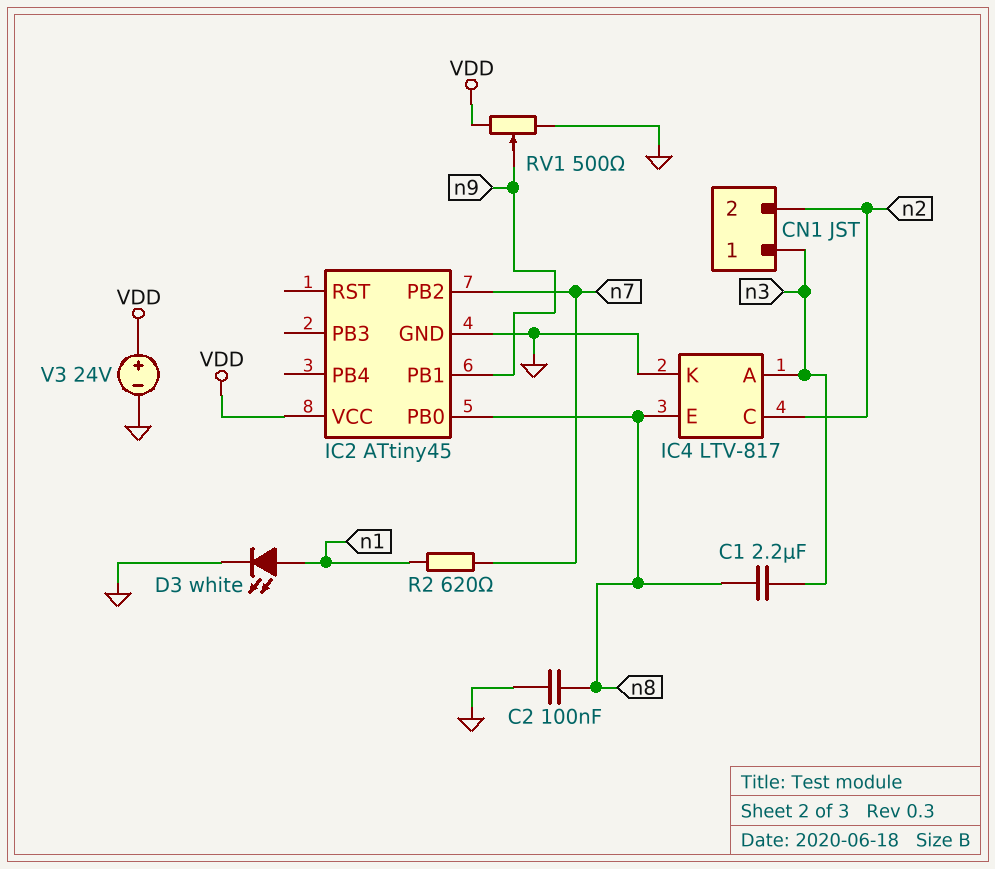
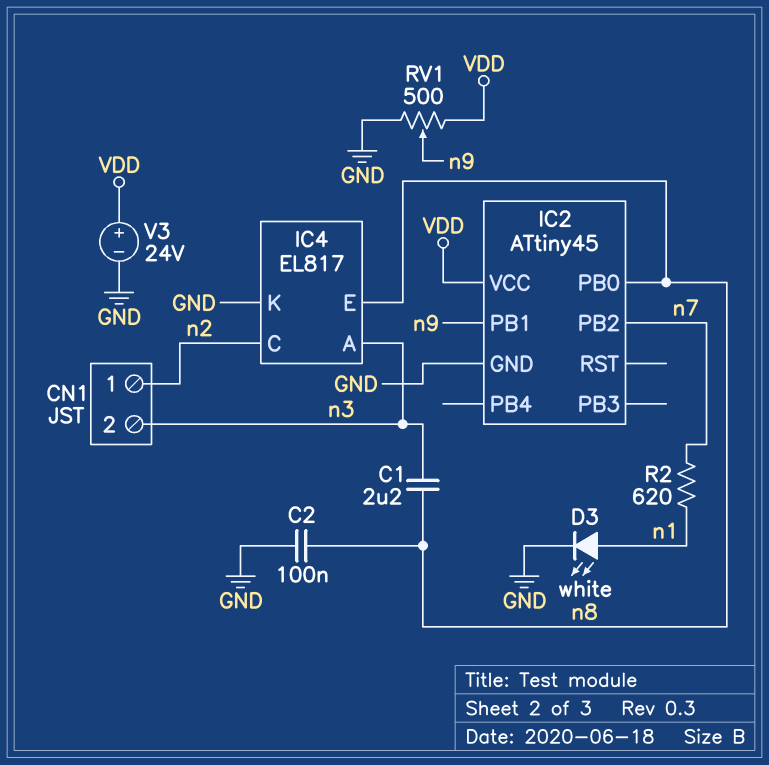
CN1 pin 1: n3 -> n2
CN1 pin 2: n2 -> n3
IC4: LTV-817 -> EL817

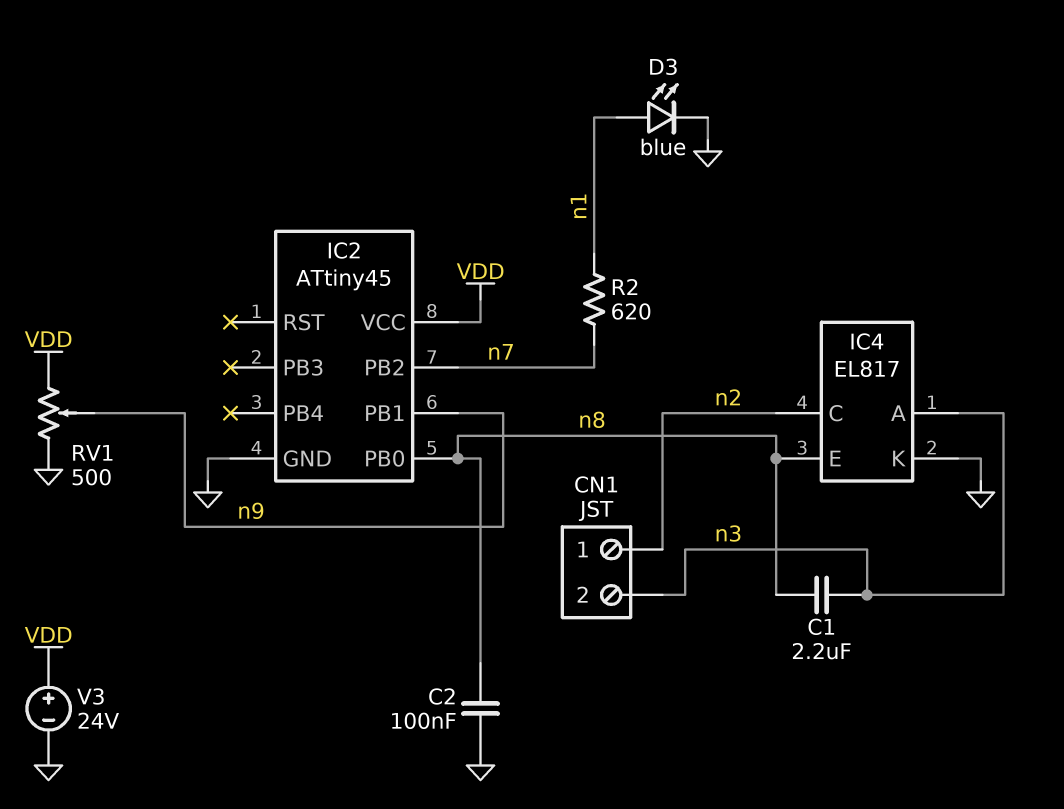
D3: LED white (A n1, K GND) -> LED blue (A n1, K GND)

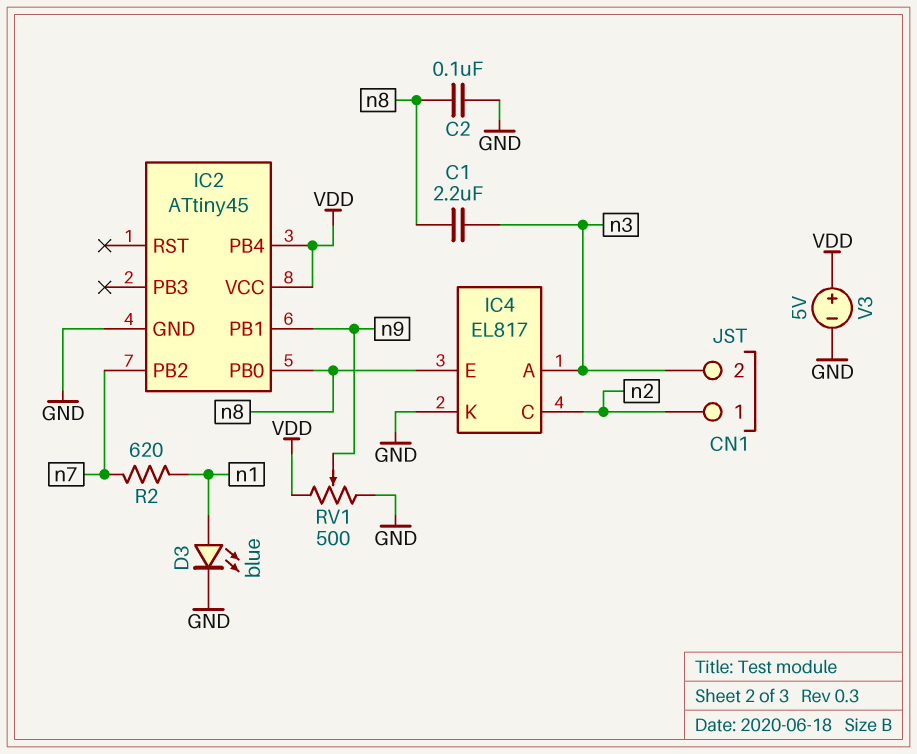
IC2 pin PB4: none -> VDD
V3: 24V (plus VDD, minus GND) -> 5V (plus VDD, minus GND)

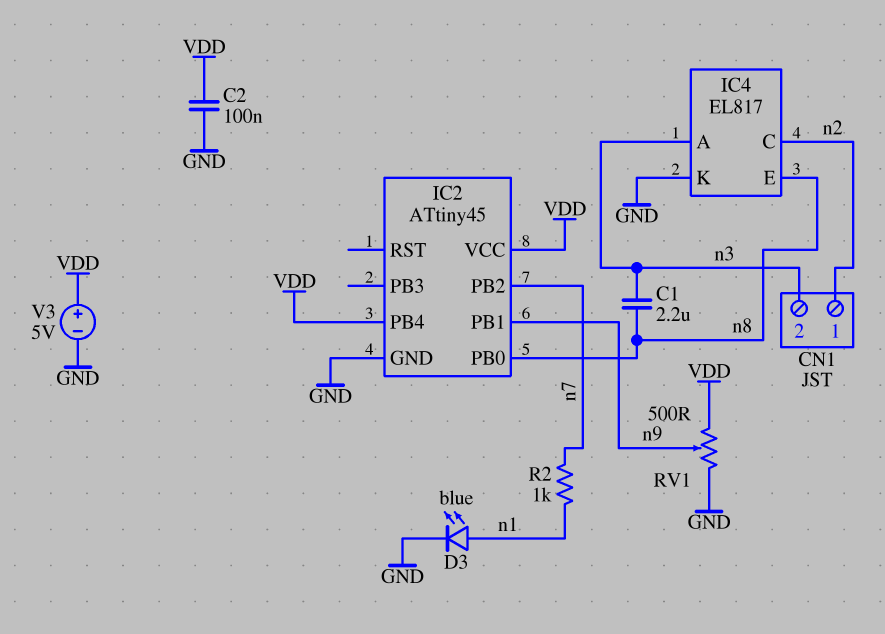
C2: 100nF (GND, n8) -> 100nF (GND, VDD)
R2: 620 (n1, n7) -> 1k (n1, n7)

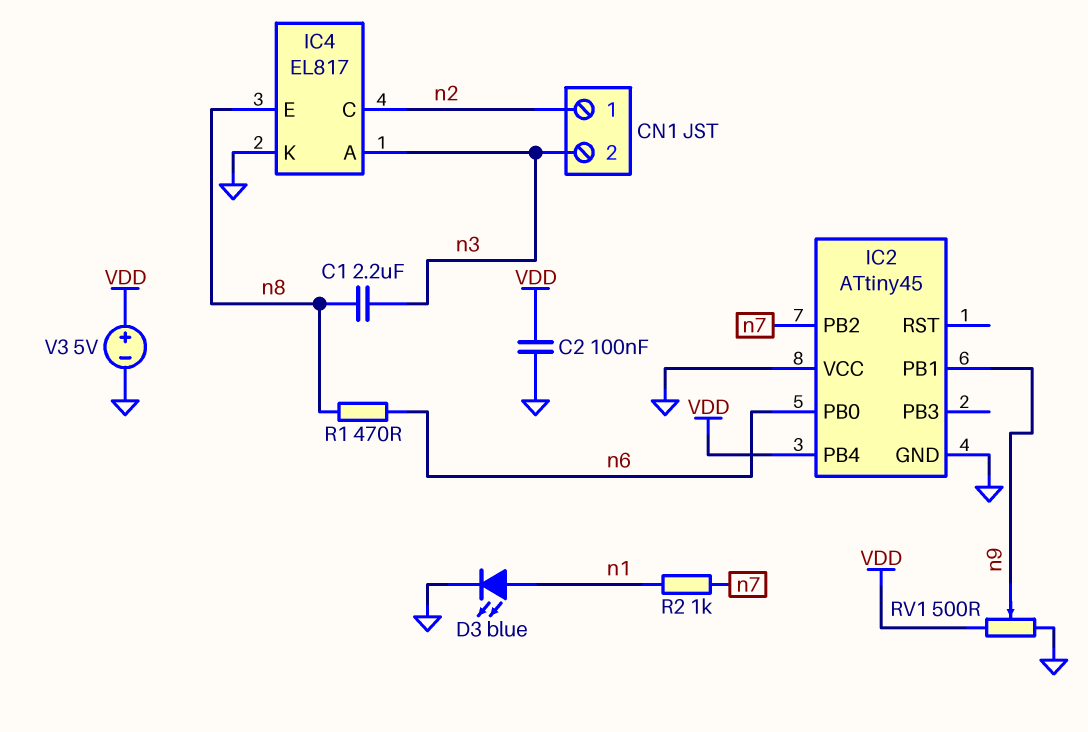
IC2 pin PB0: n8 -> n6
IC2 pin VCC: VDD -> GND
R1: none -> 470 (n6, n8)

